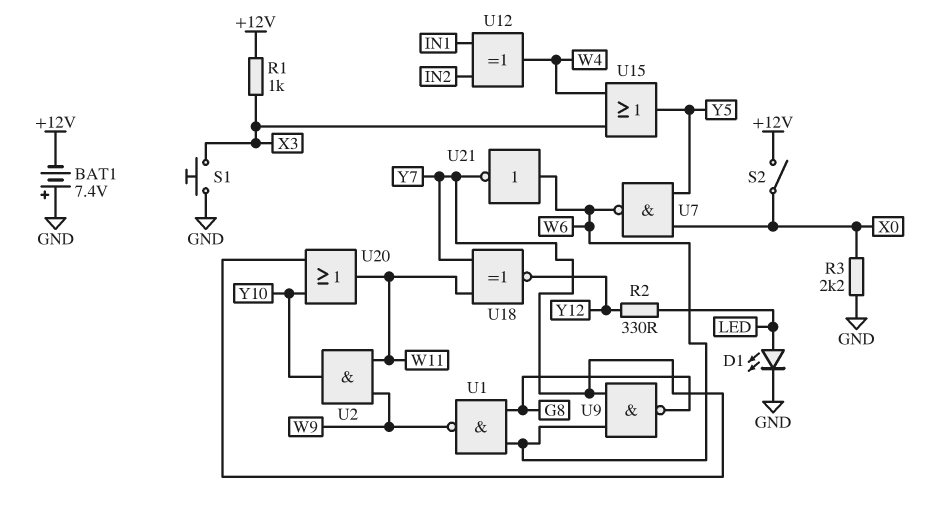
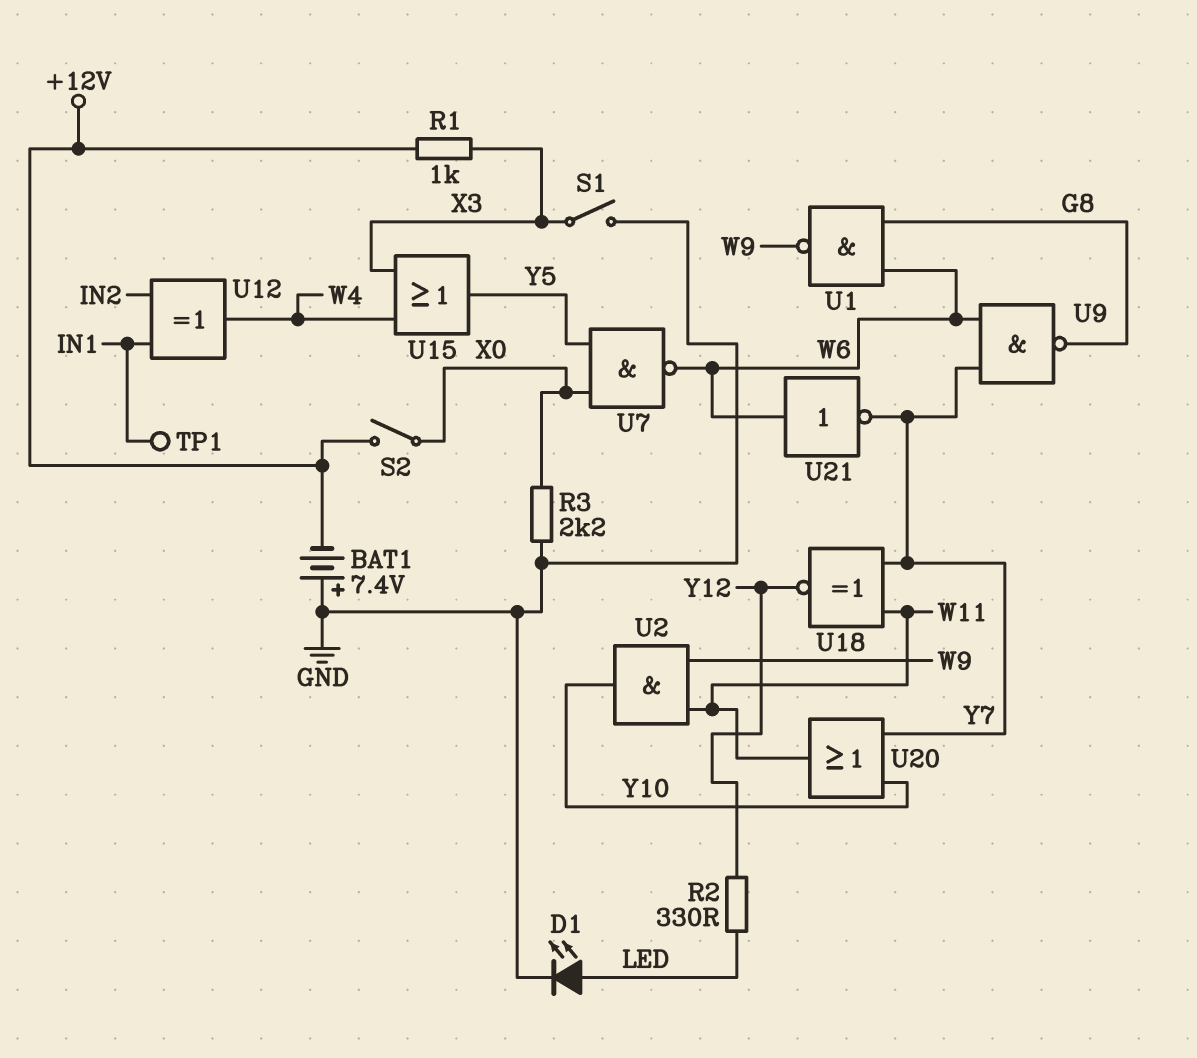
S1: button (GND, X3) -> switch (GND, X3)
TP1: none -> test point (IN1)

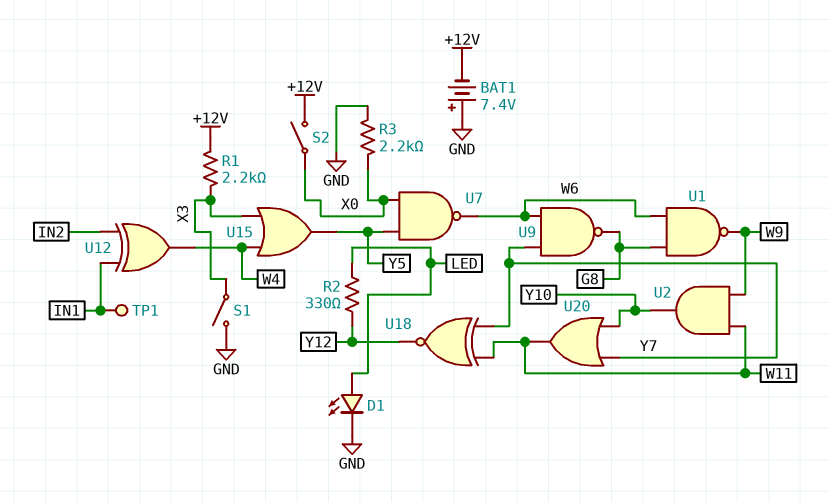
R1: 1k (+12V, X3) -> 2.2k (+12V, X3)
U21: NOT (in W6, out Y7) -> none

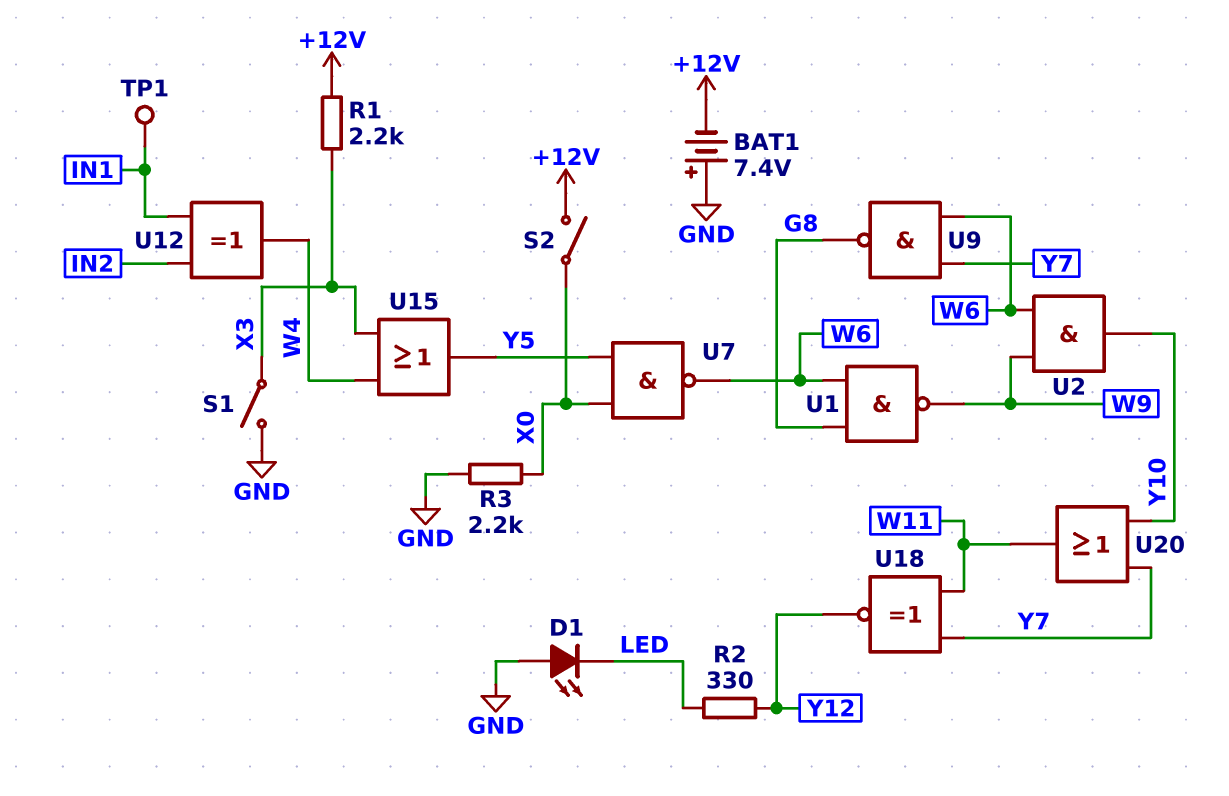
D1: LED (A LED, K GND) -> LED (A GND, K LED)
U2: AND (in W9, in W11, out Y10) -> AND (in W6, in W9, out Y10)

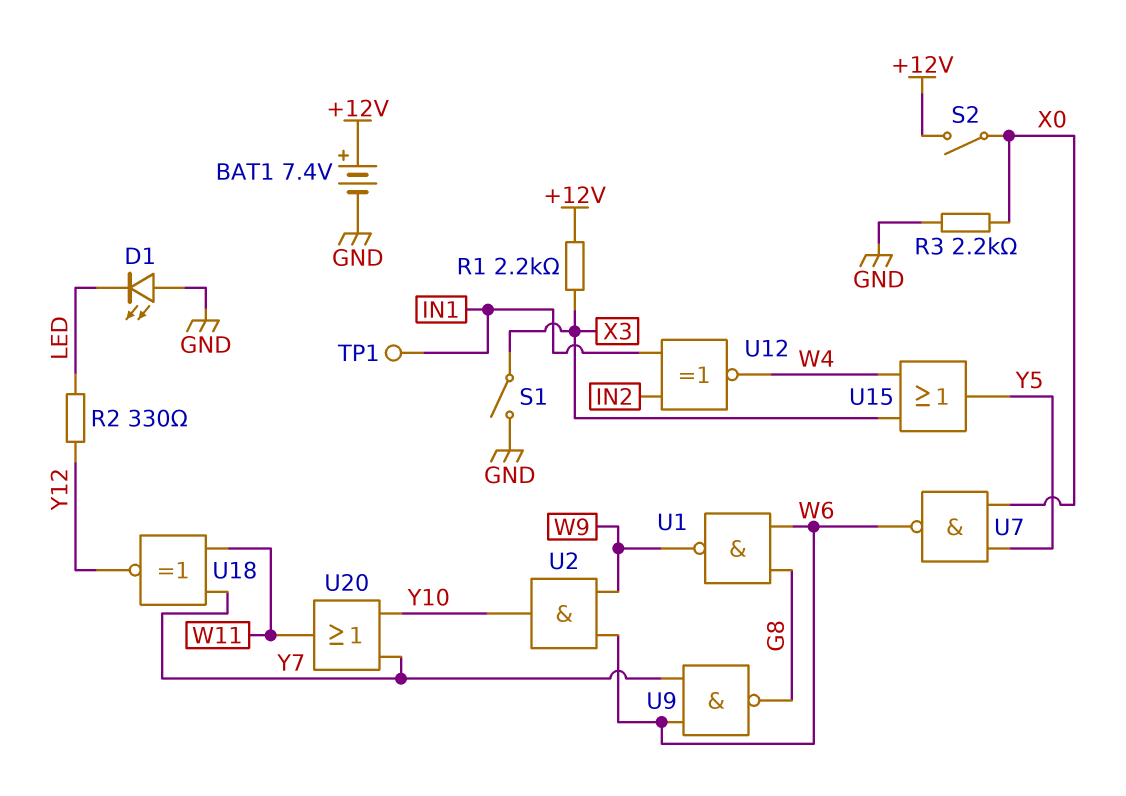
BAT1: 7.4V (plus GND, minus +12V) -> 7.4V (plus +12V, minus GND)
U12: XOR (in IN1, in IN2, out W4) -> XNOR (in IN1, in IN2, out W4)

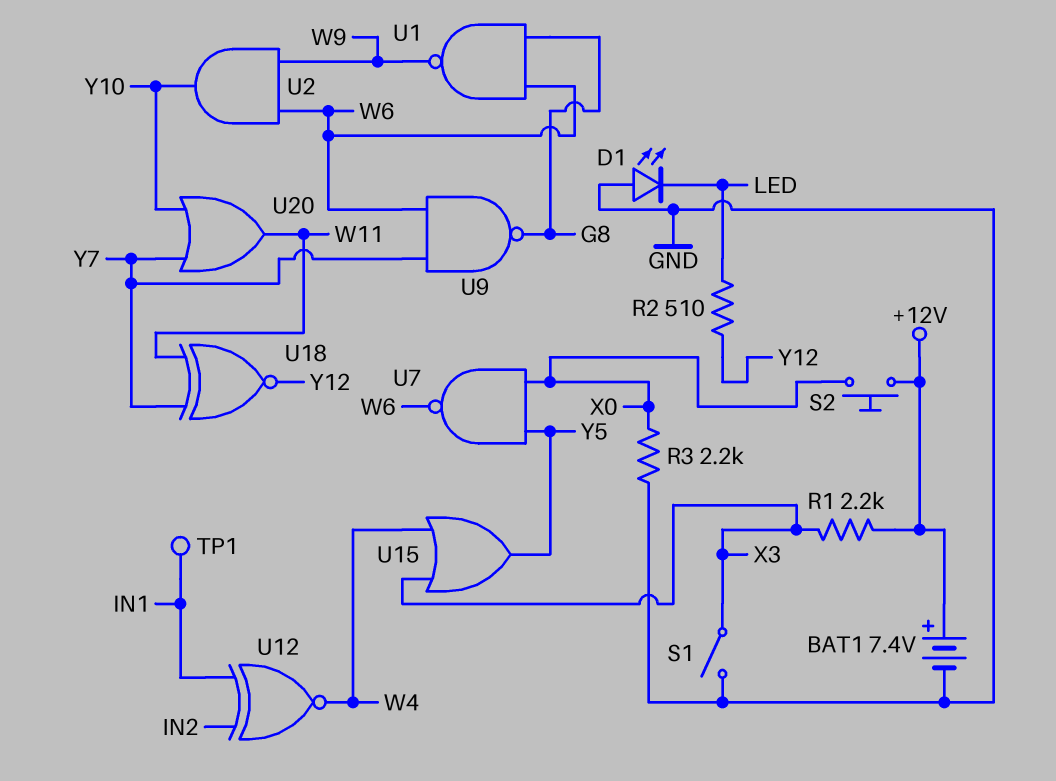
R2: 330 (LED, Y12) -> 510 (LED, Y12)
S2: switch (+12V, X0) -> button (+12V, X0)

